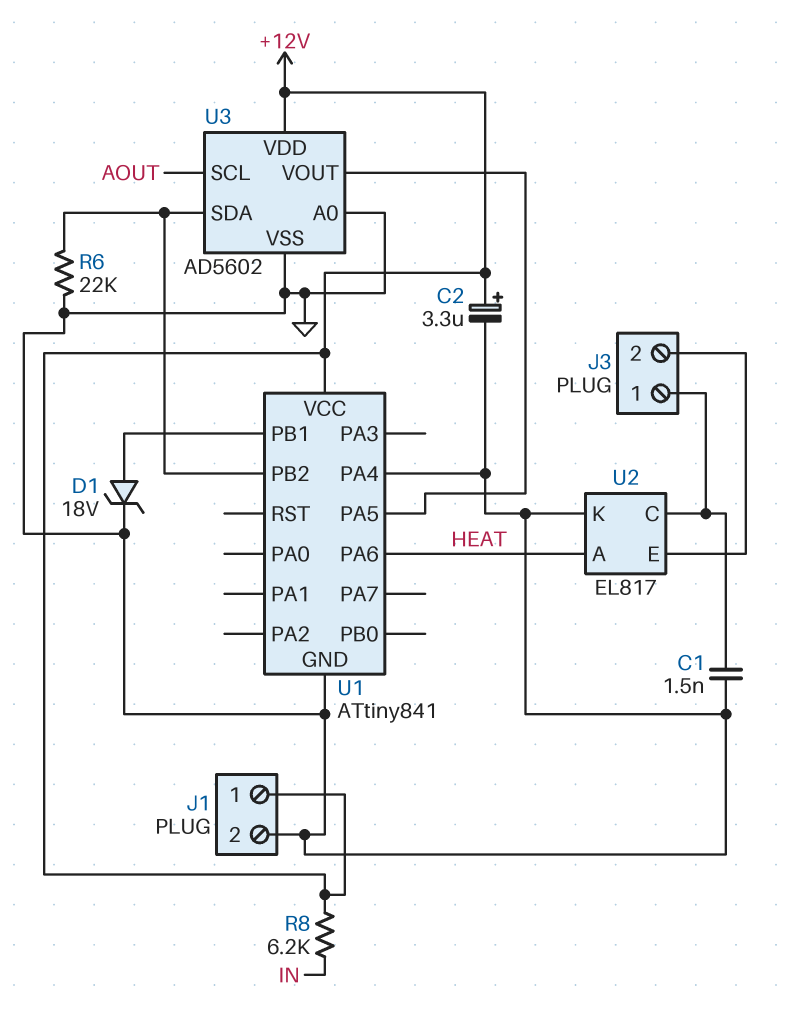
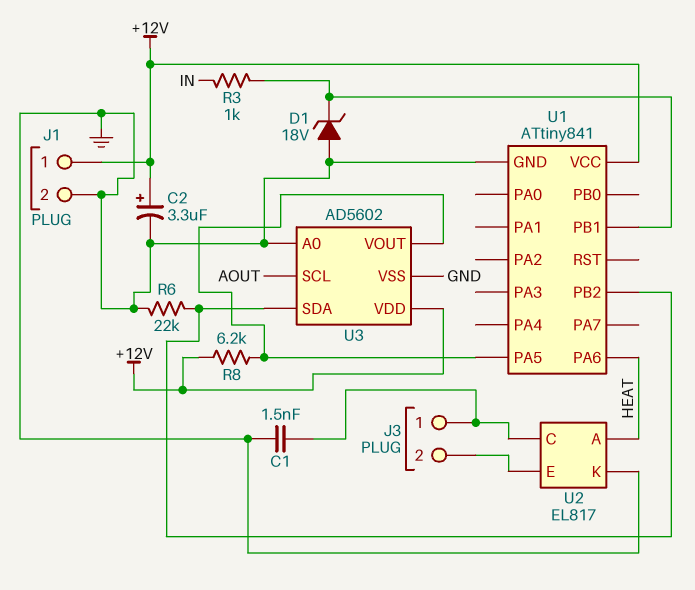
D1: zener 18V (A U1/PB1, K GND) -> zener 18V (A GND, K U1/PB1)
R3: none -> 1k (IN, U1/PB1)
R8: 6.2k (+12V, IN) -> 6.2k (+12V, U1/PA5)
U1 pin PA4: GND -> none

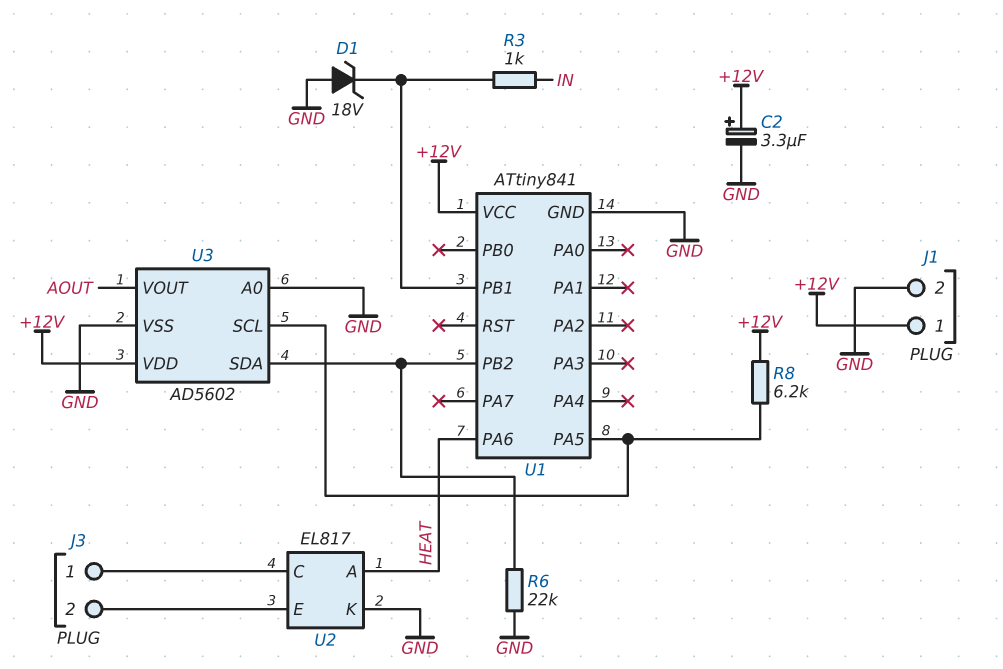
C1: 1.5nF (GND, J3/1) -> none
U3 pin SCL: AOUT -> U1/PA5
U3 pin VOUT: U1/PA5 -> AOUT

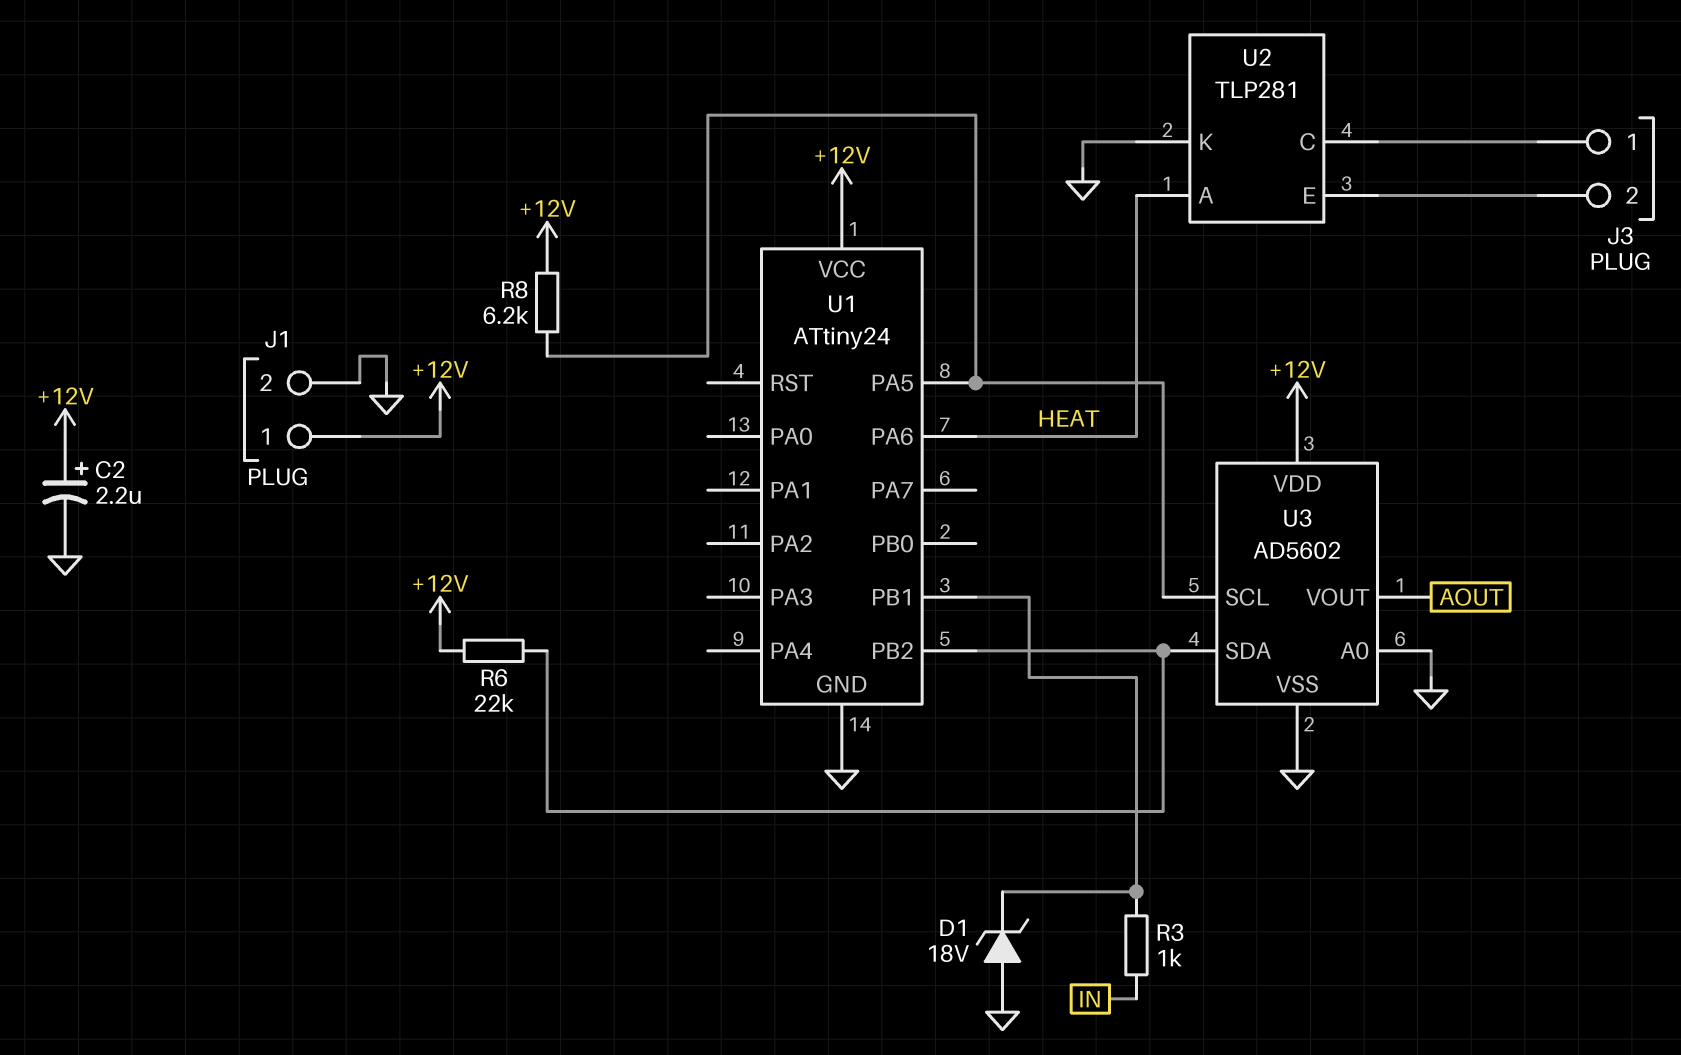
C2: 3.3uF (plus +12V, minus GND) -> 2.2uF (plus +12V, minus GND)
R6: 22k (GND, U1/PB2) -> 22k (+12V, U1/PB2)
U1: ATtiny841 -> ATtiny24
U2: EL817 -> TLP281

